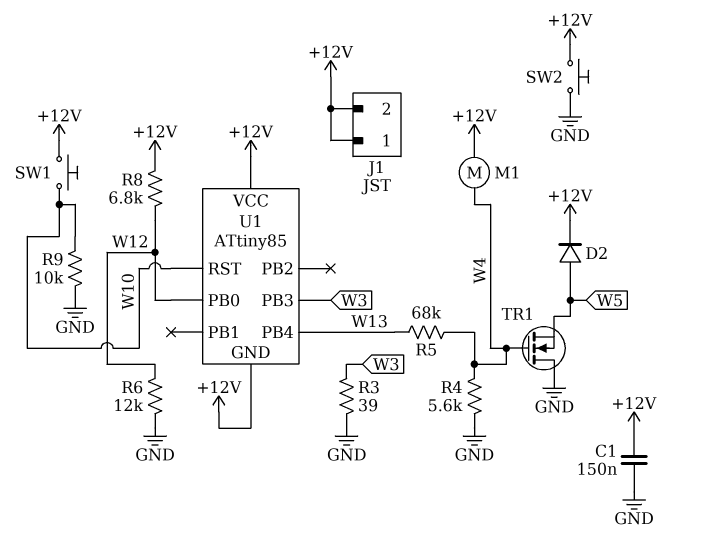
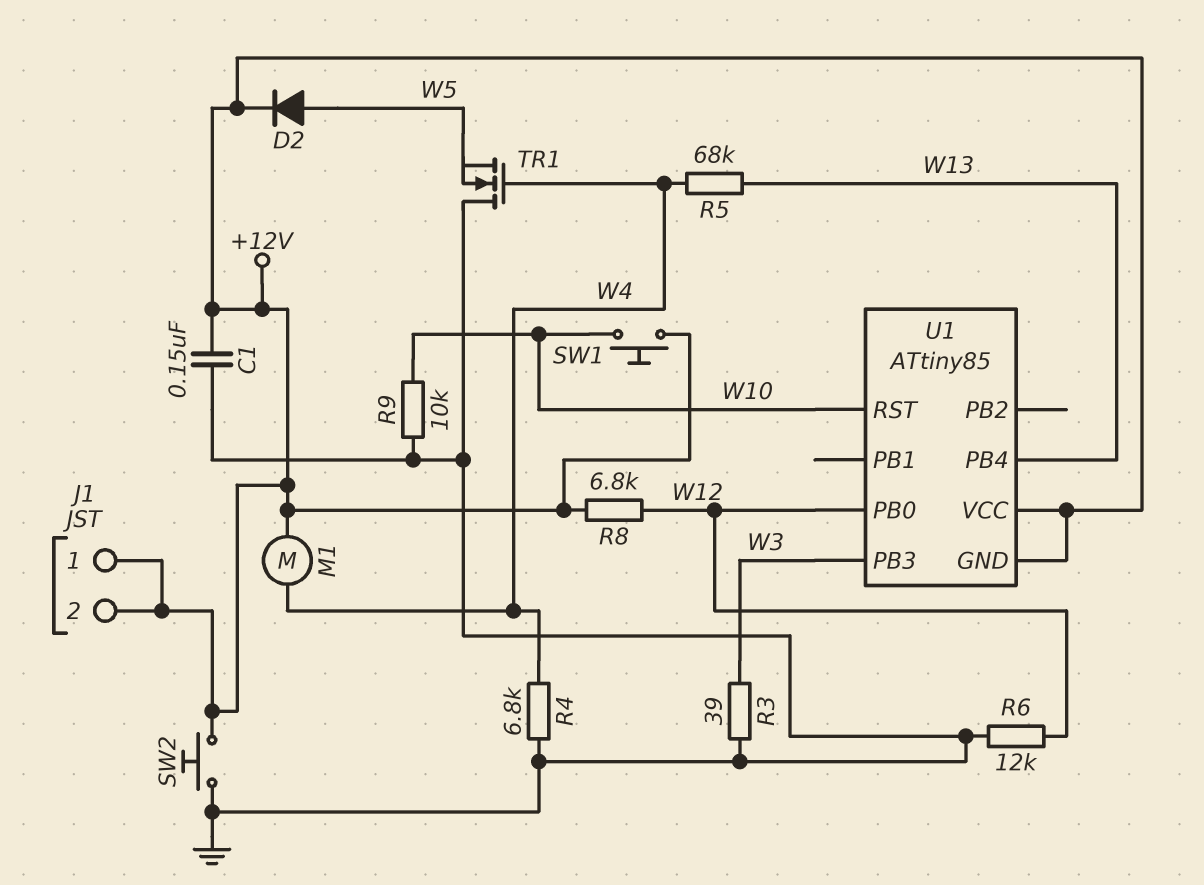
R4: 5.6k (GND, W4) -> 6.8k (GND, W4)

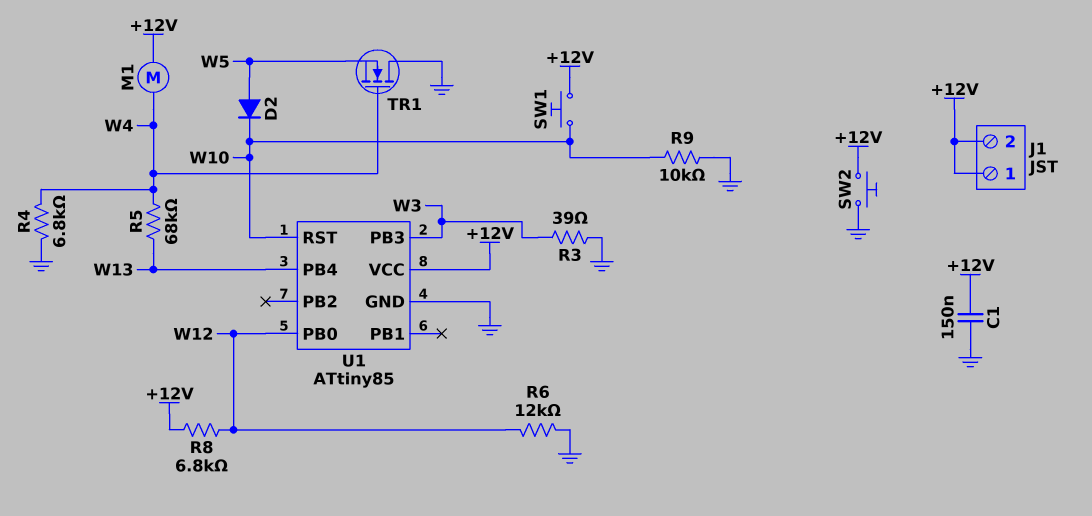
D2: diode (A W5, K +12V) -> diode (A W5, K W10)
U1 pin GND: +12V -> GND

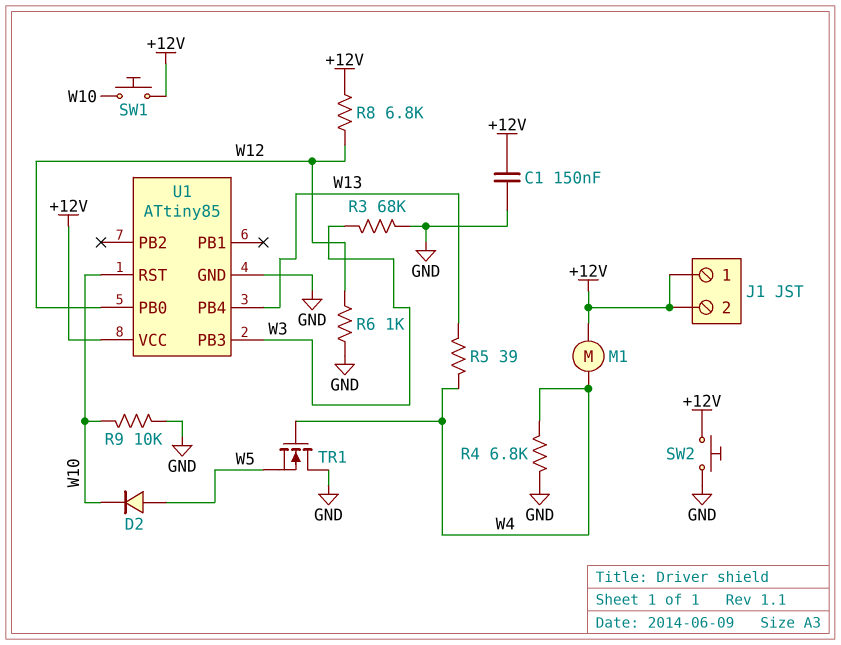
R3: 39 (GND, W3) -> 68k (GND, W3)
R5: 68k (W4, W13) -> 39 (W4, W13)
R6: 12k (GND, W12) -> 1k (GND, W12)

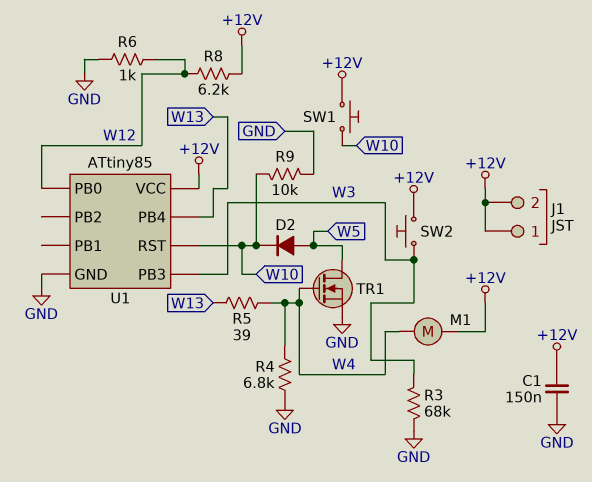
R8: 6.8k (+12V, W12) -> 6.2k (+12V, W12)
SW2: button (+12V, GND) -> button (+12V, W3)
TR1: NMOS (G W4, D GND, S W5) -> NMOS (G W4, D W5, S GND)

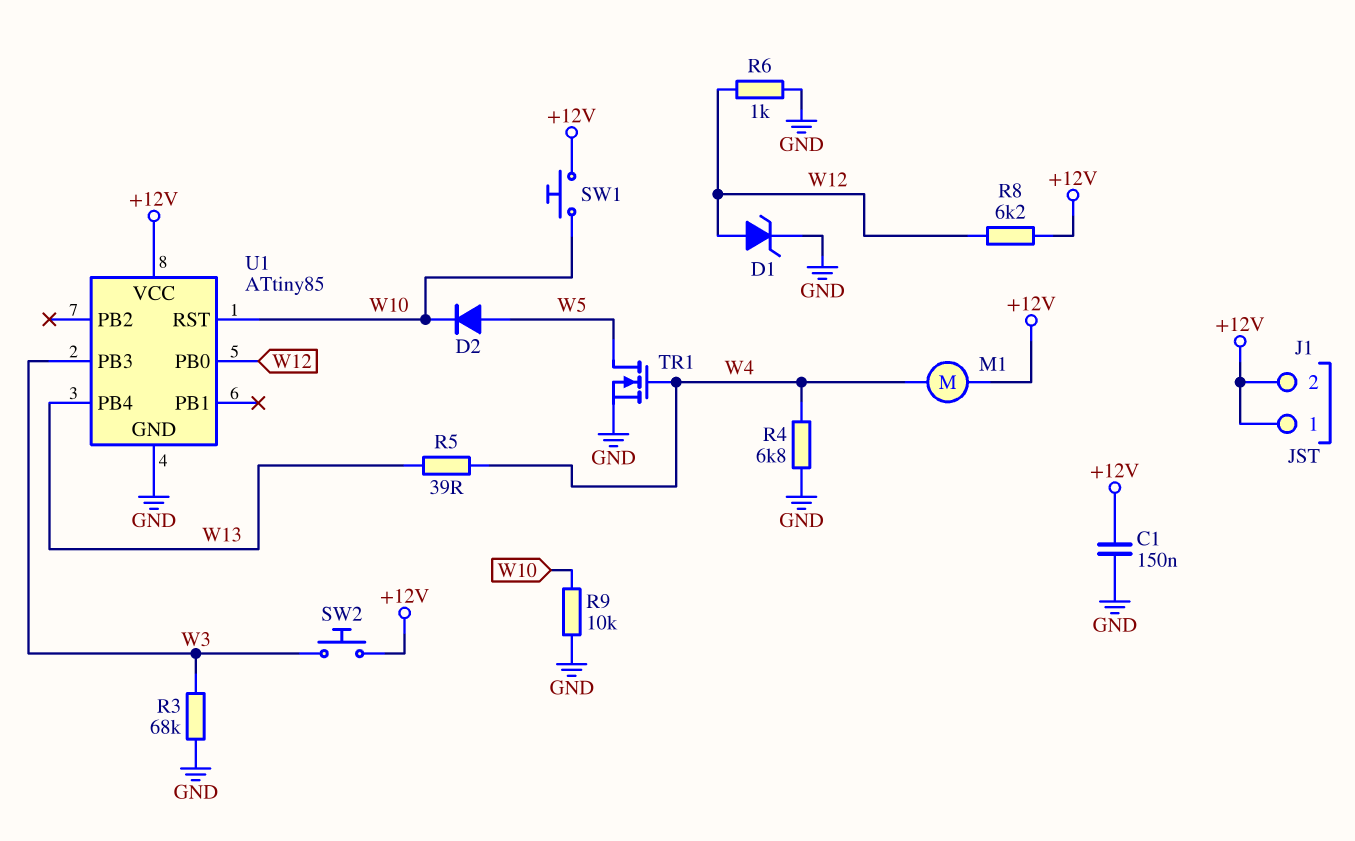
D1: none -> zener (A W12, K GND)

